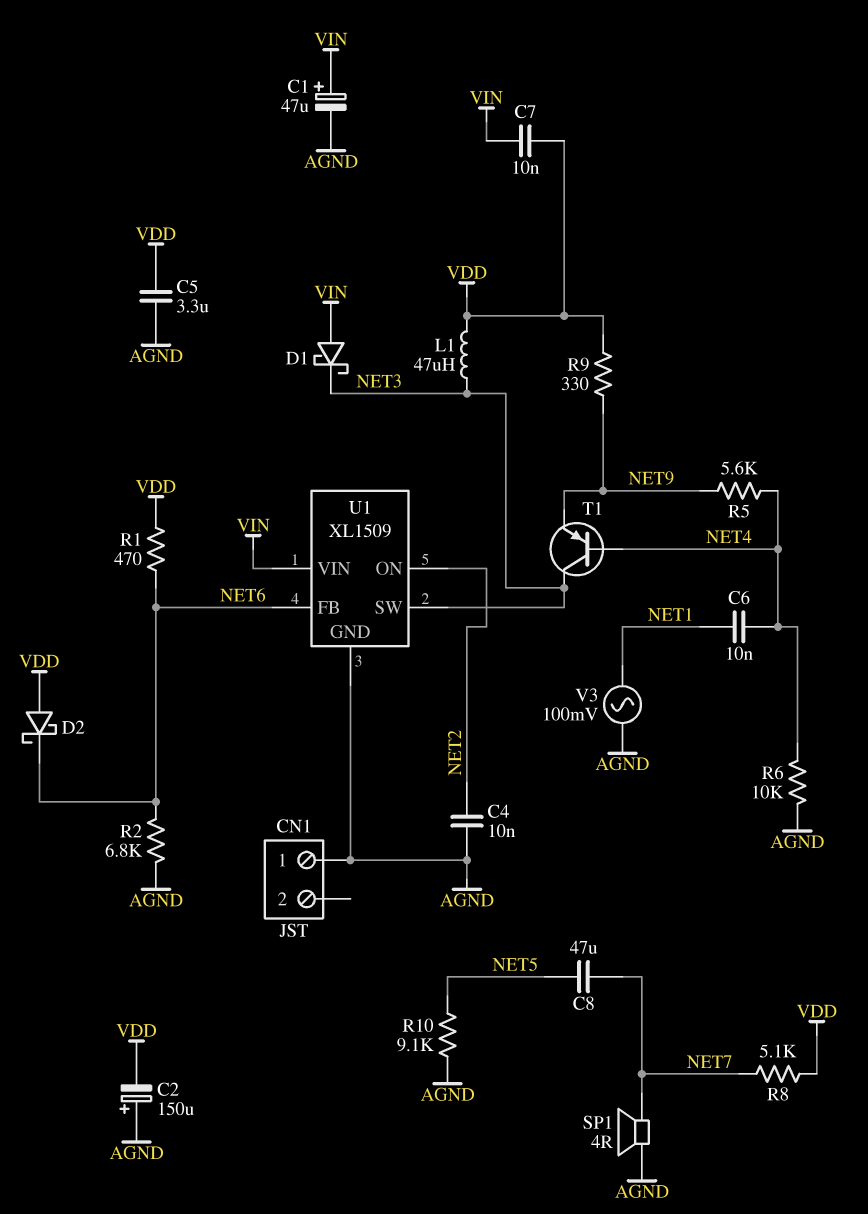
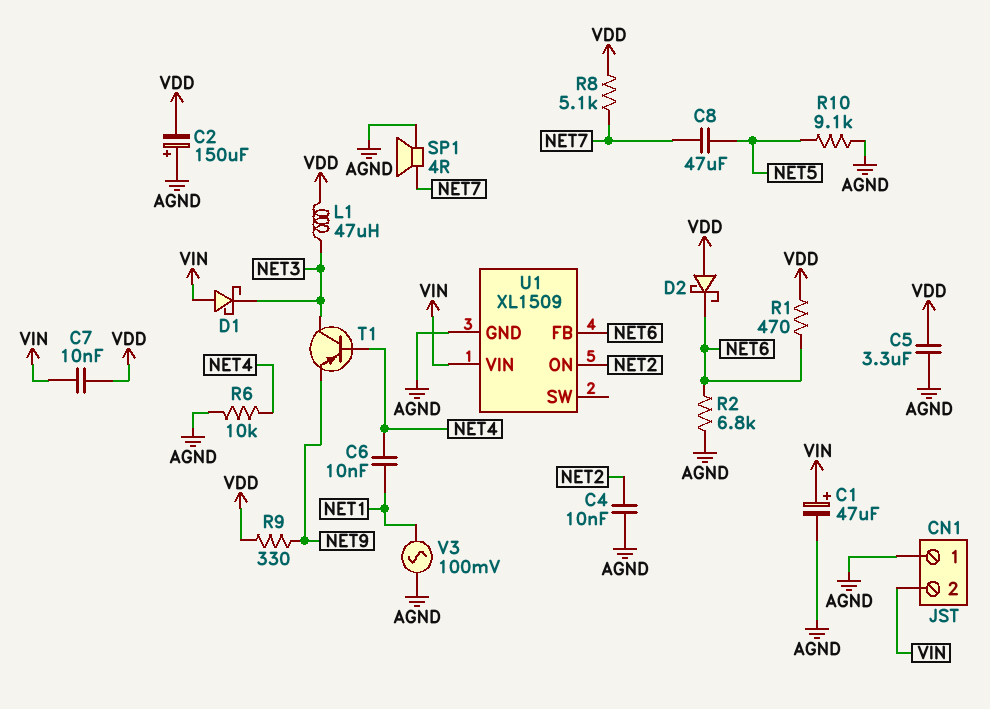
CN1 pin 2: none -> VIN
R5: 5.6k (NET4, NET9) -> none
U1 pin SW: NET3 -> none

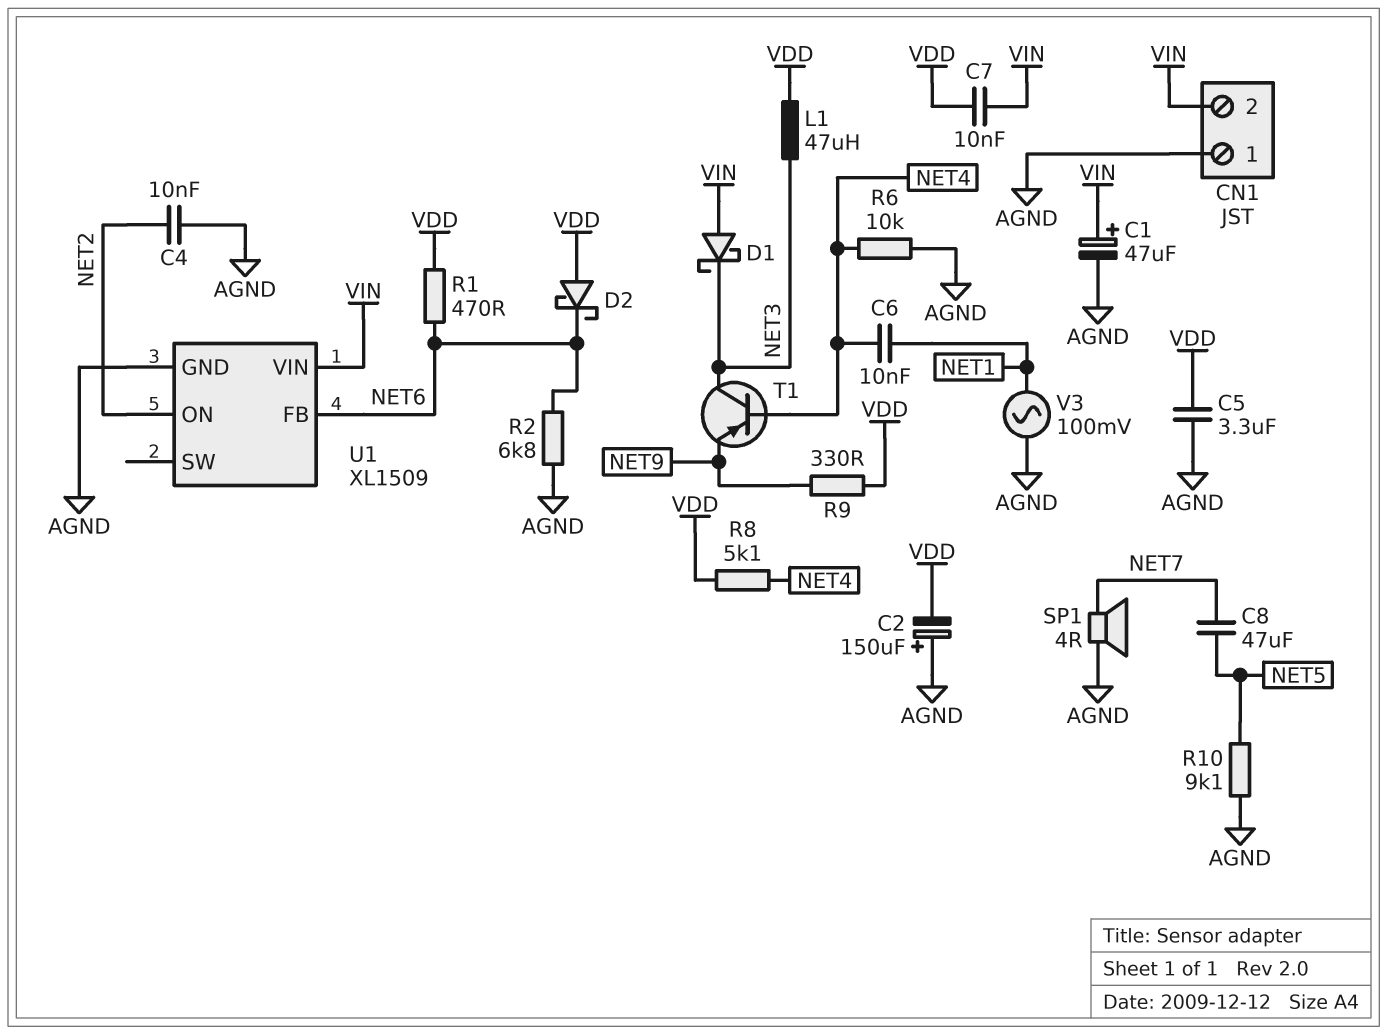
R8: 5.1k (NET7, VDD) -> 5.1k (NET4, VDD)

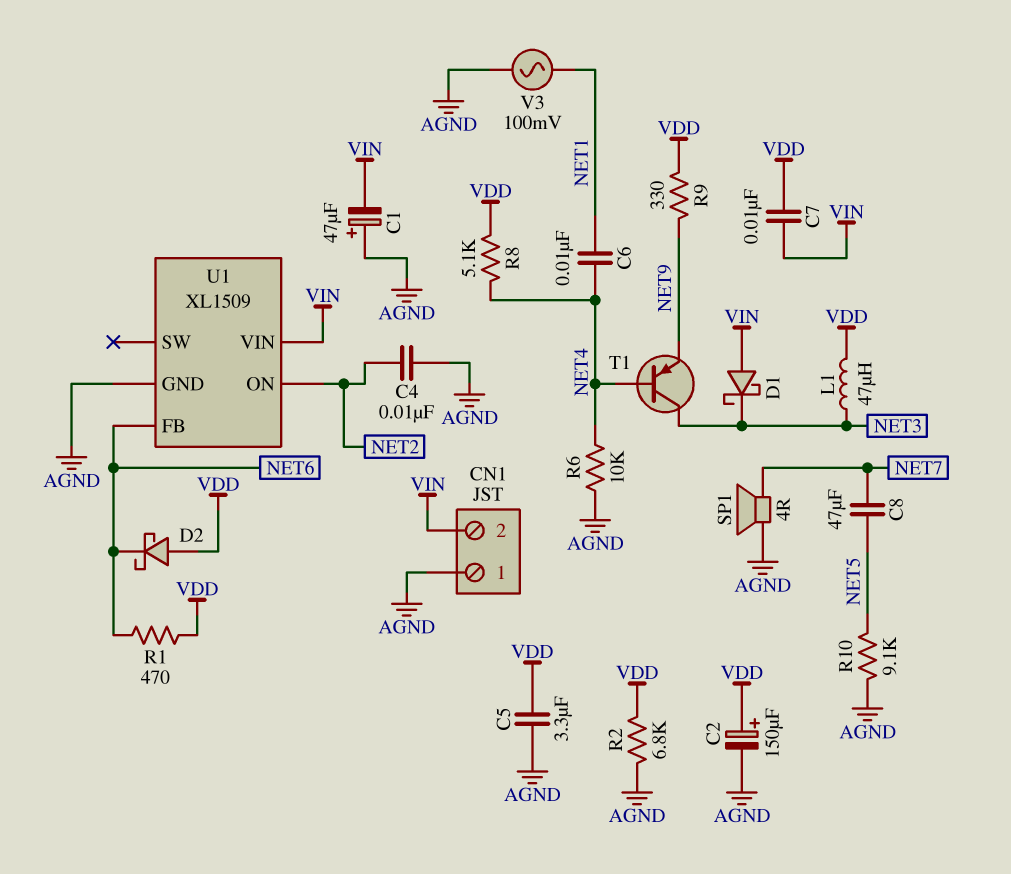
C1: 47uF (plus VIN, minus AGND) -> 47uF (plus AGND, minus VIN)
C2: 150uF (plus AGND, minus VDD) -> 150uF (plus VDD, minus AGND)
R2: 6.8k (AGND, NET6) -> 6.8k (AGND, VDD)

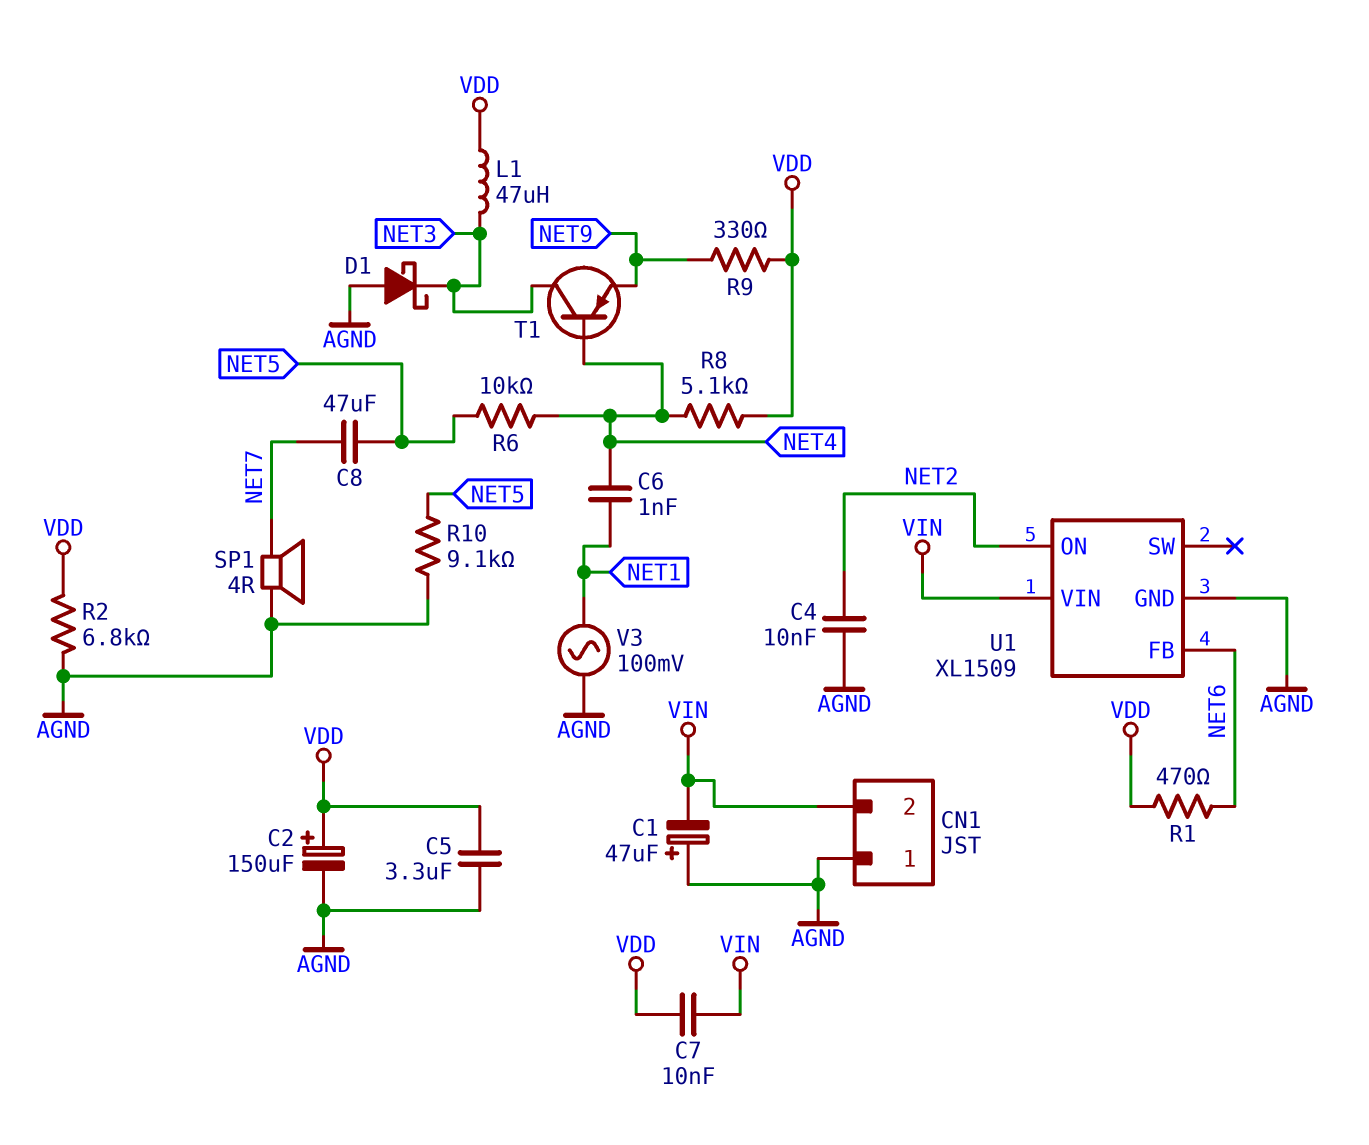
C6: 10nF (NET1, NET4) -> 1nF (NET1, NET4)
D1: schottky (A VIN, K NET3) -> schottky (A AGND, K NET3)
D2: schottky (A VDD, K NET6) -> none
R6: 10k (AGND, NET4) -> 10k (NET4, NET5)

